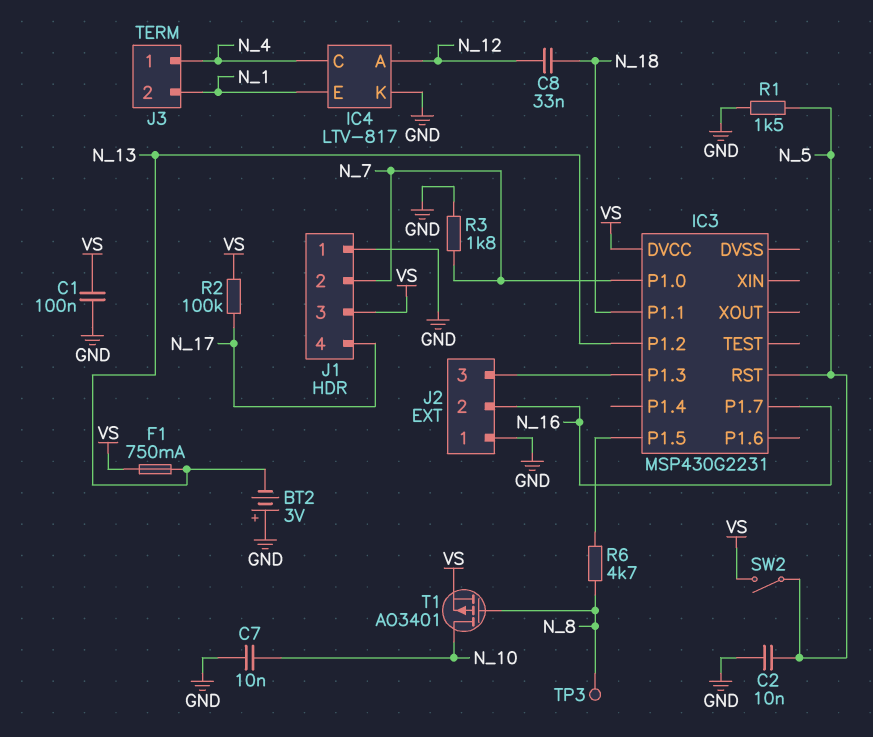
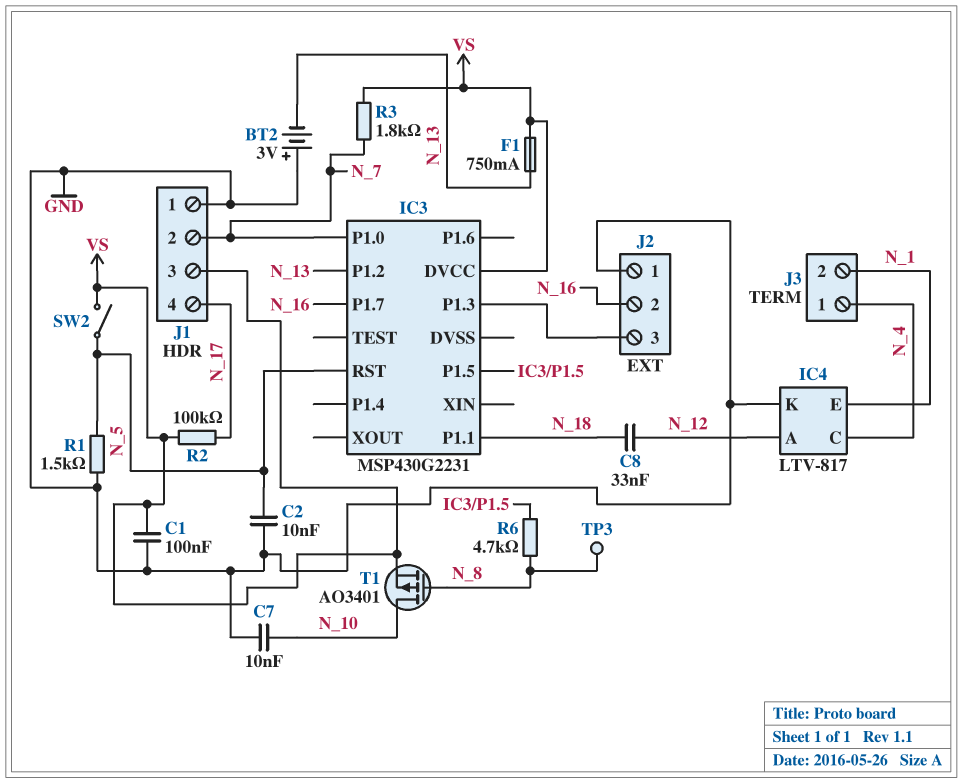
R3: 1.8k (GND, N_7) -> 1.8k (N_7, VS)

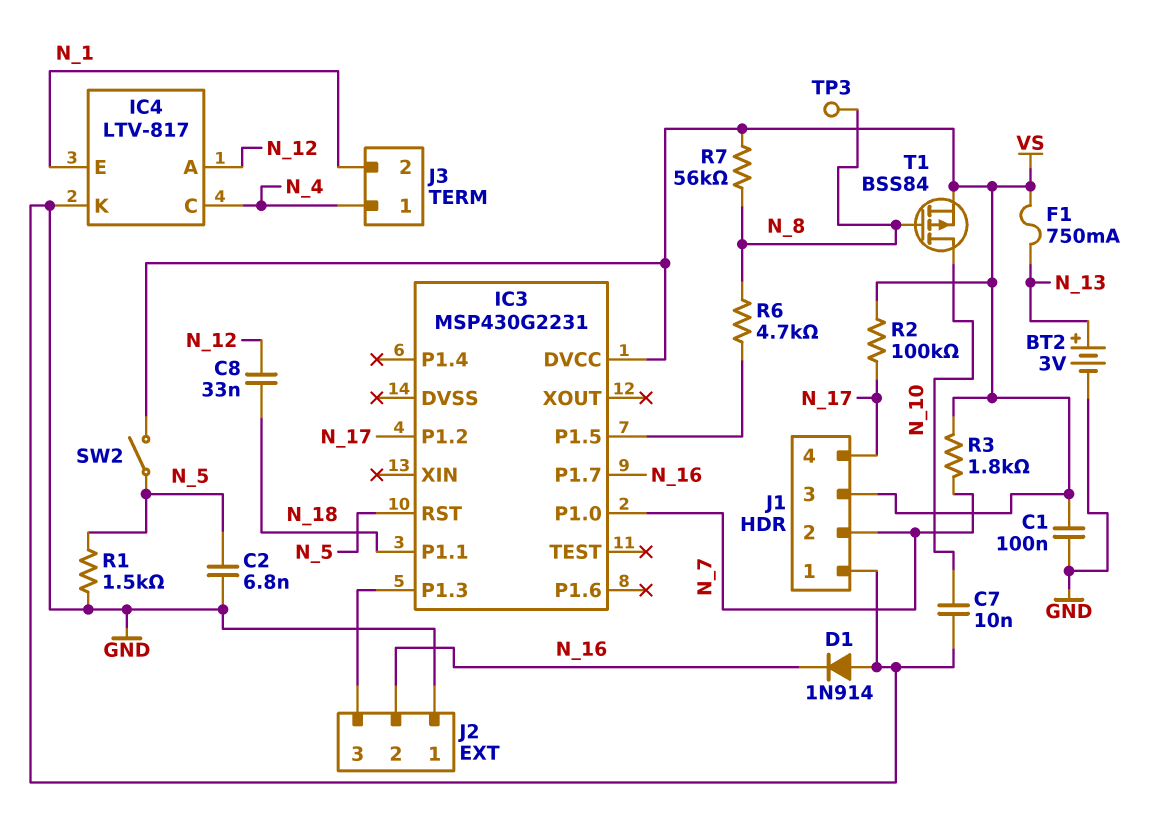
BT2: 3V (plus GND, minus N_13) -> 3V (plus N_13, minus GND)
C2: 10nF (GND, N_5) -> 6.8nF (GND, N_5)
D1: none -> diode 1N914 (A GND, K N_16)
IC3 pin P1.2: N_13 -> N_17
R7: none -> 56k (N_8, VS)
T1: PMOS AO3401 (G N_8, D N_10, S VS) -> PMOS BSS84 (G N_8, D N_10, S VS)

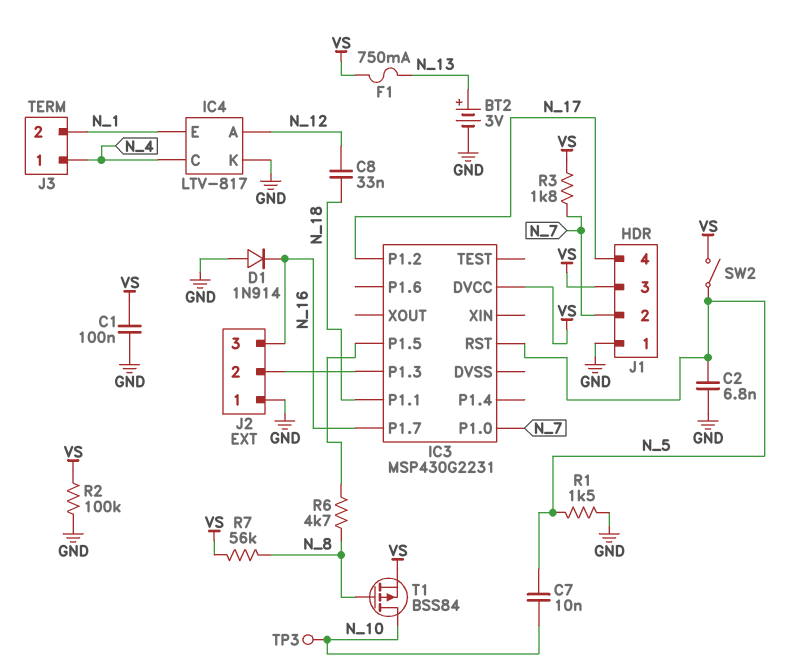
C7: 10nF (GND, N_10) -> 10nF (N_5, N_10)
J2 pin 2: N_16 -> IC3/P1.3
J2 pin 3: IC3/P1.3 -> N_16
R2: 100k (N_17, VS) -> 100k (GND, VS)
TP3: test point (N_8) -> test point (N_10)

